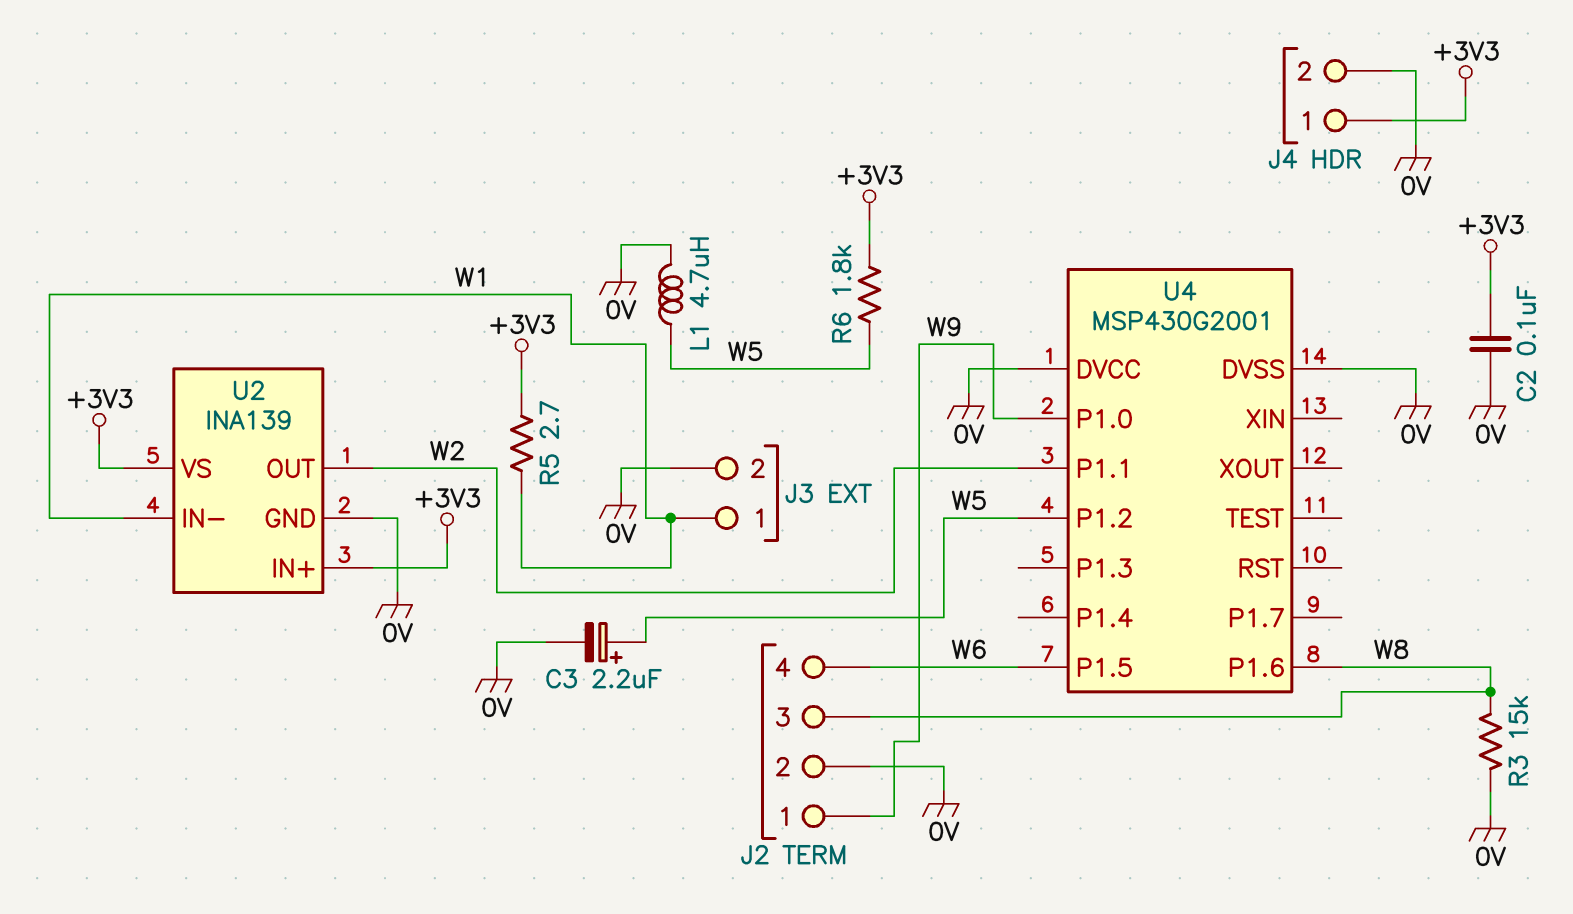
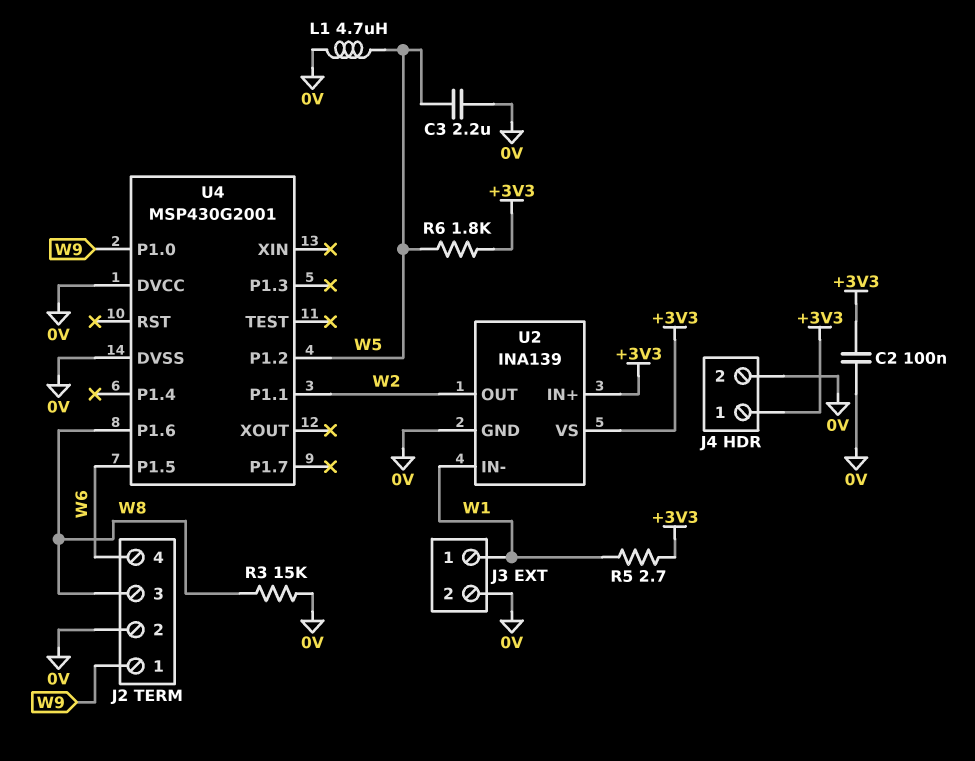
C3: 2.2uF (plus W5, minus 0V) -> 2.2uF (0V, W5)

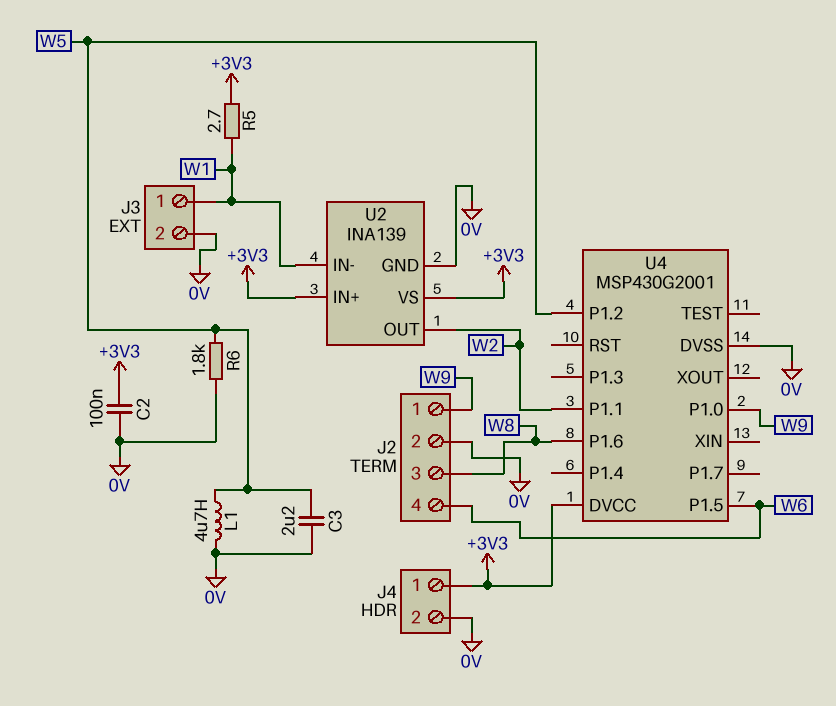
R3: 15k (0V, W8) -> none
R6: 1.8k (+3V3, W5) -> 1.8k (0V, W5)
U4 pin DVCC: 0V -> +3V3

